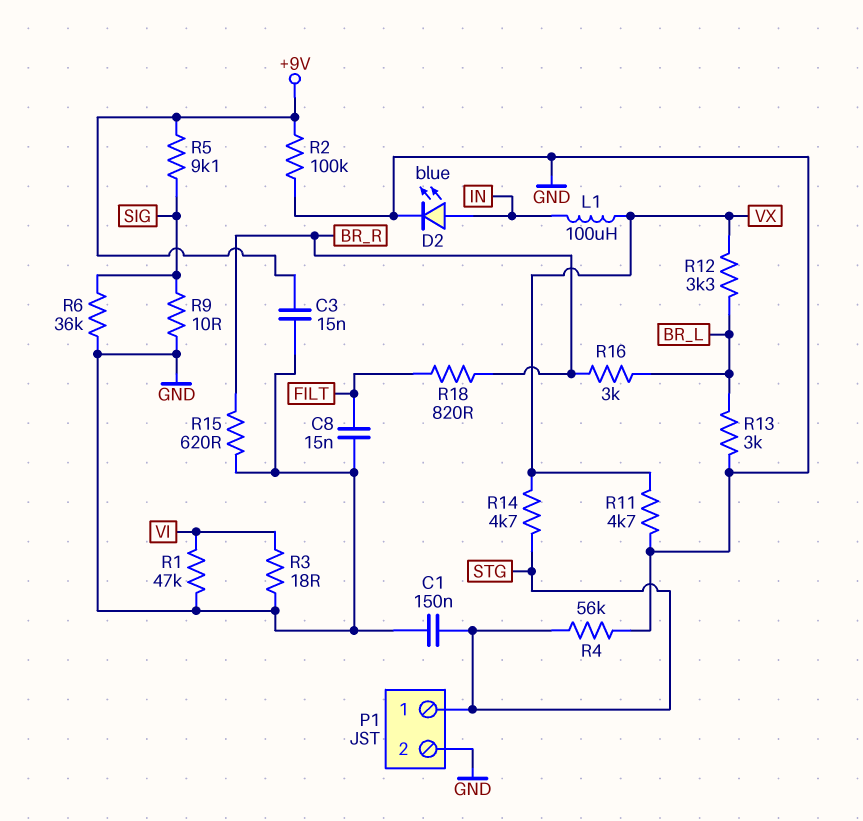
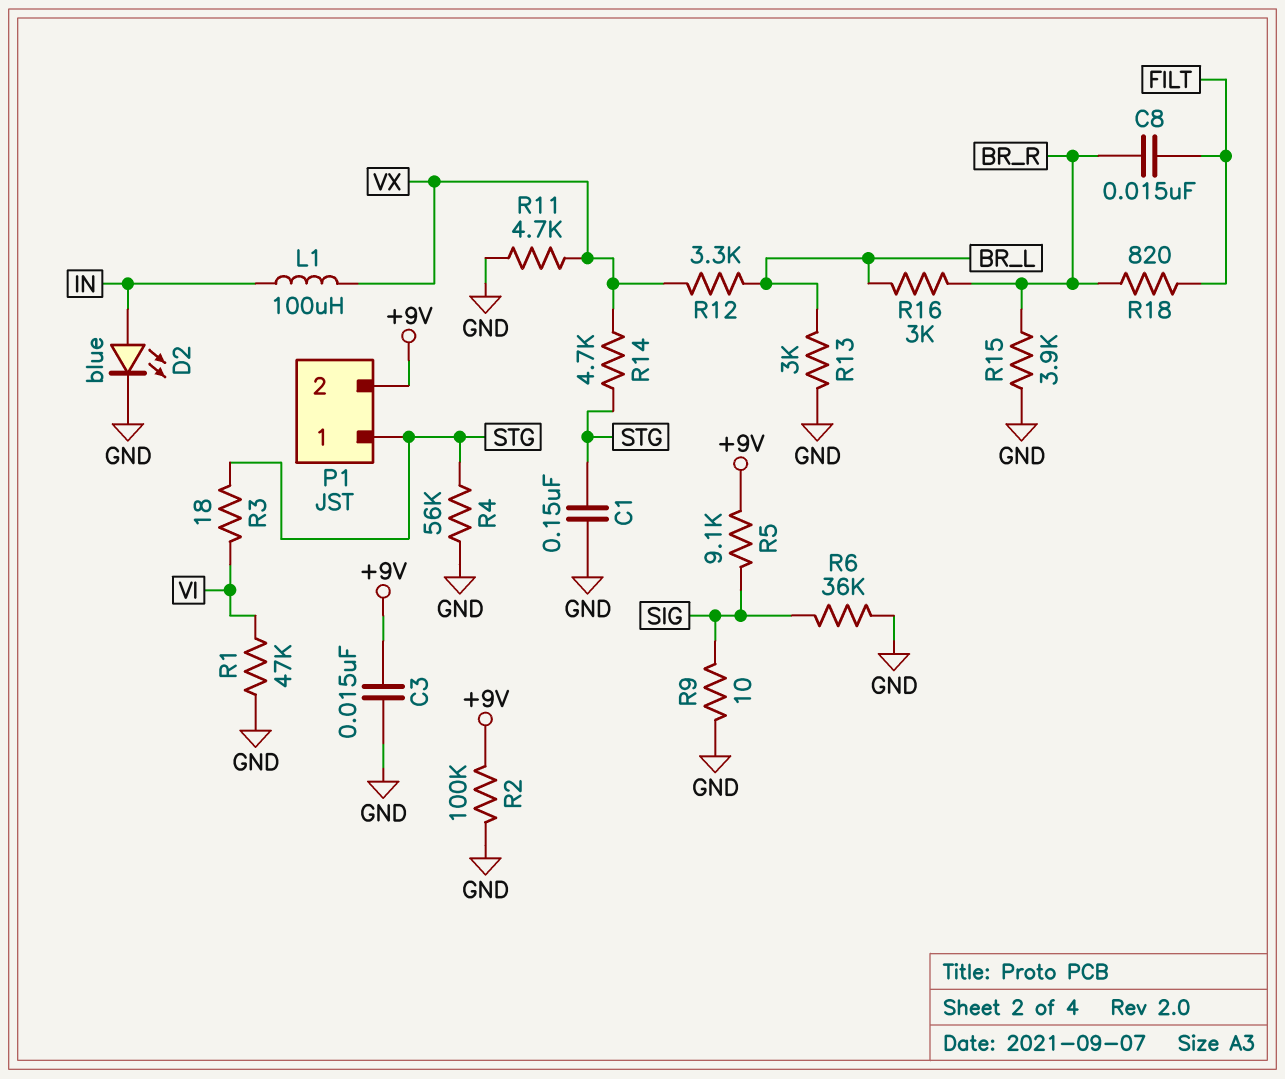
C8: 15nF (FILT, GND) -> 15nF (BR_R, FILT)
P1 pin 2: GND -> +9V
R3: 18 (GND, VI) -> 18 (STG, VI)
R15: 620 (BR_R, GND) -> 3.9k (BR_R, GND)

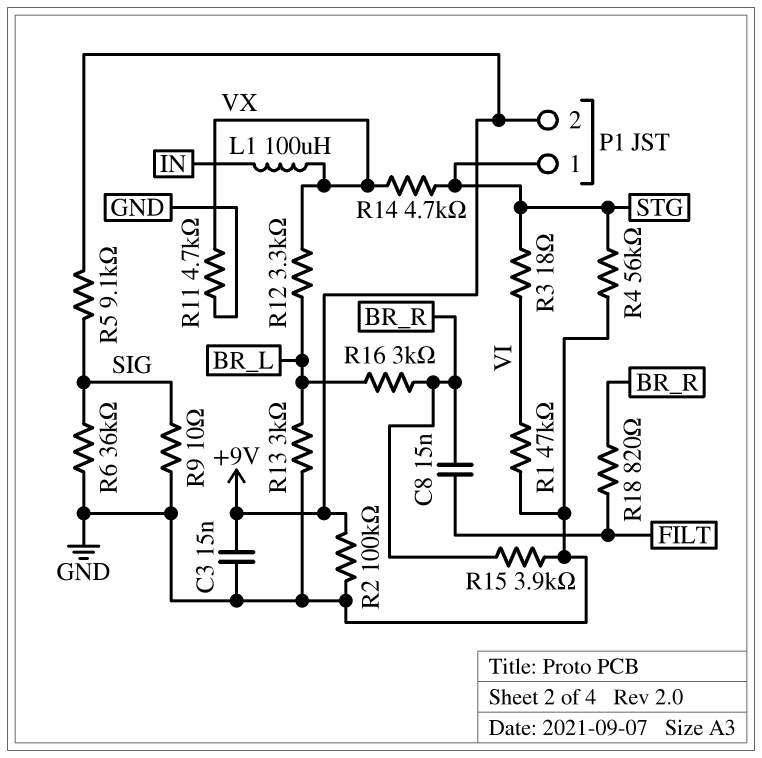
C1: 150nF (GND, STG) -> none
D2: LED blue (A IN, K GND) -> none

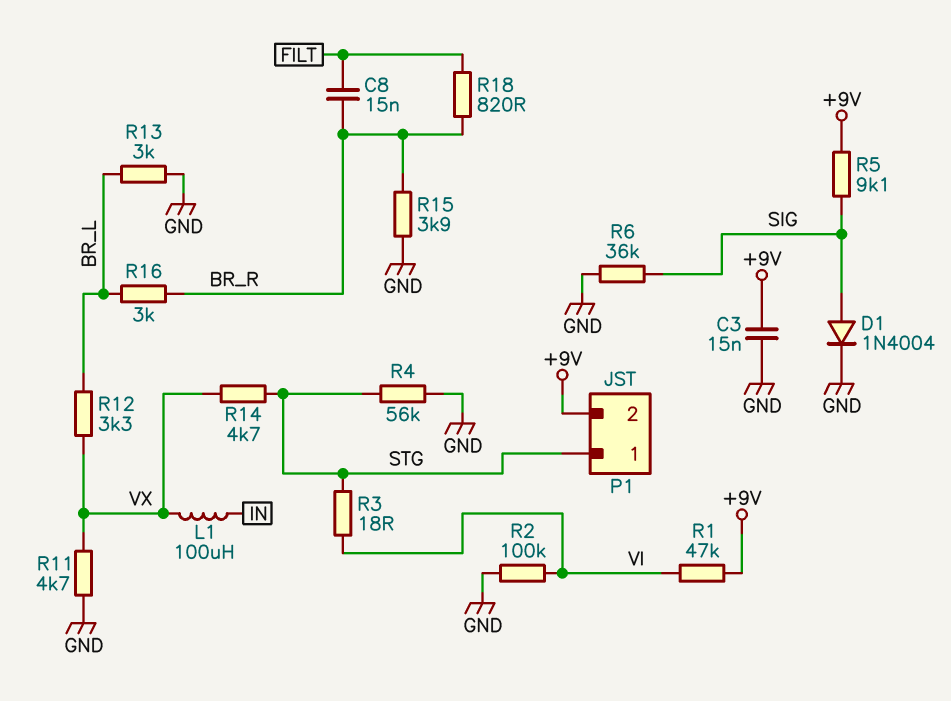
D1: none -> diode 1N4004 (A SIG, K GND)
R1: 47k (GND, VI) -> 47k (+9V, VI)
R2: 100k (+9V, GND) -> 100k (GND, VI)
R9: 10 (GND, SIG) -> none

